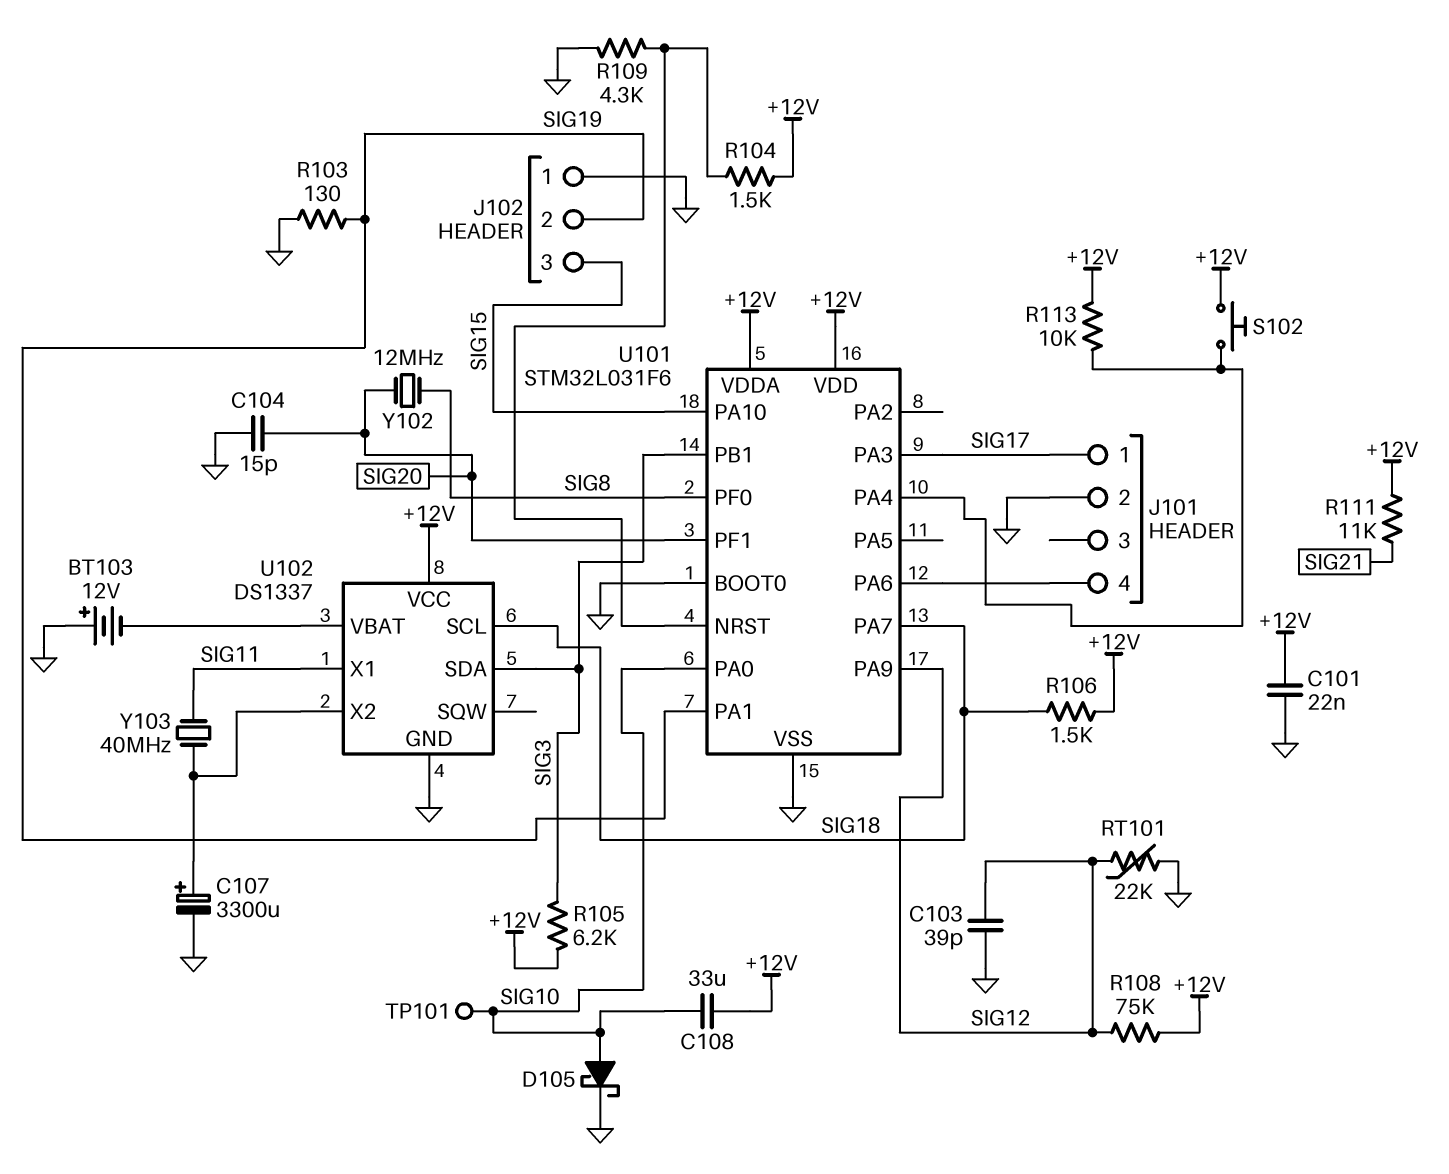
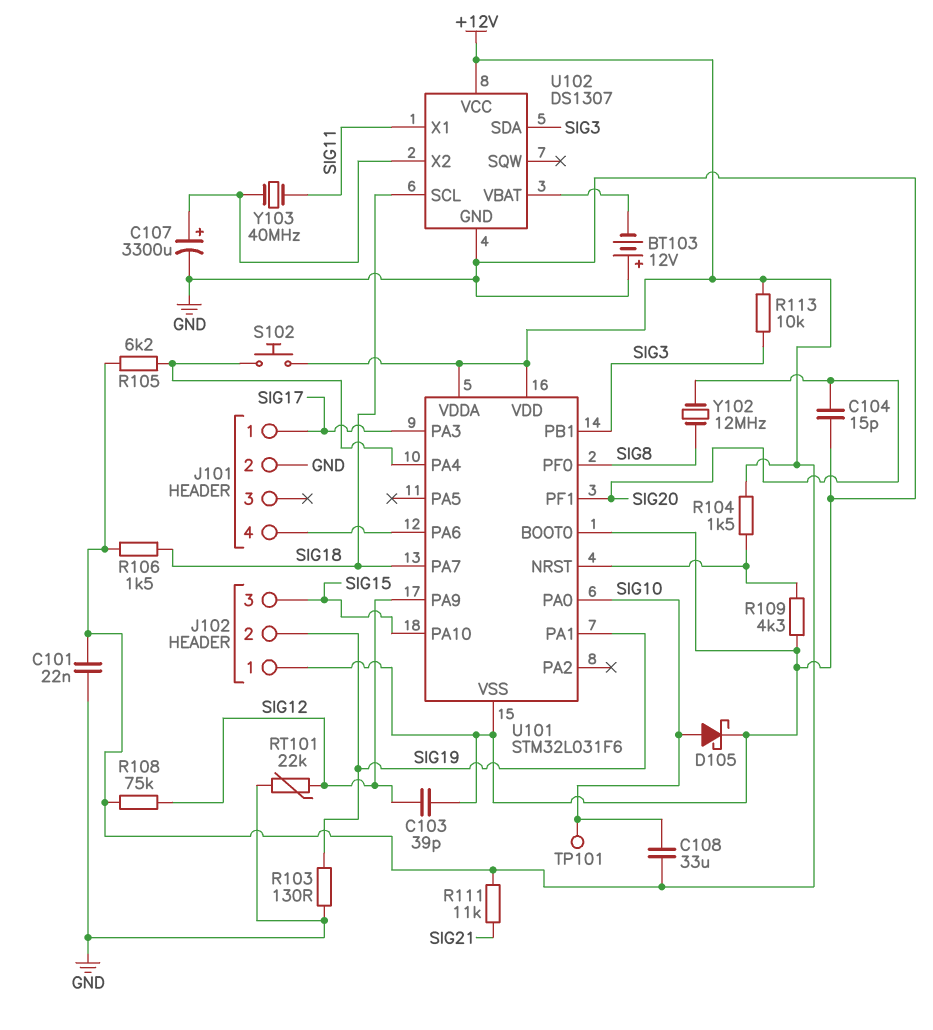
R105: 6.2k (+12V, SIG3) -> 6.2k (+12V, U101/PA4)
R113: 10k (+12V, U101/PA4) -> 10k (+12V, SIG3)
U102: DS1337 -> DS1307

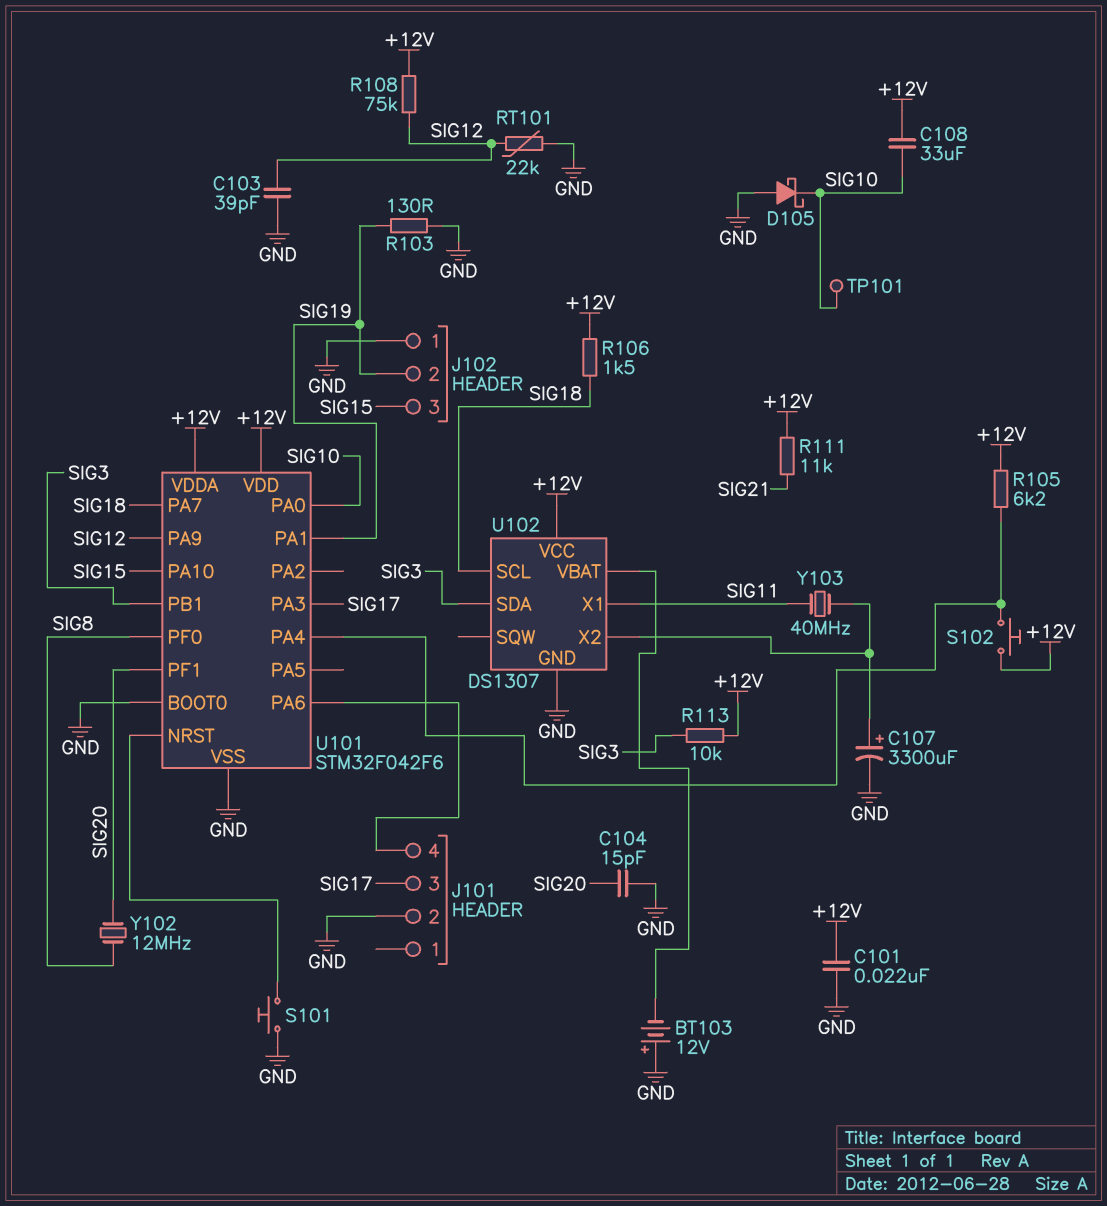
D105: schottky (A SIG10, K GND) -> schottky (A GND, K SIG10)
J101 pin 1: SIG17 -> none
J101 pin 3: none -> SIG17
R104: 1.5k (+12V, U101/NRST) -> none
R109: 4.3k (GND, U101/NRST) -> none
S101: none -> button (GND, U101/NRST)
U101: STM32L031F6 -> STM32F042F6

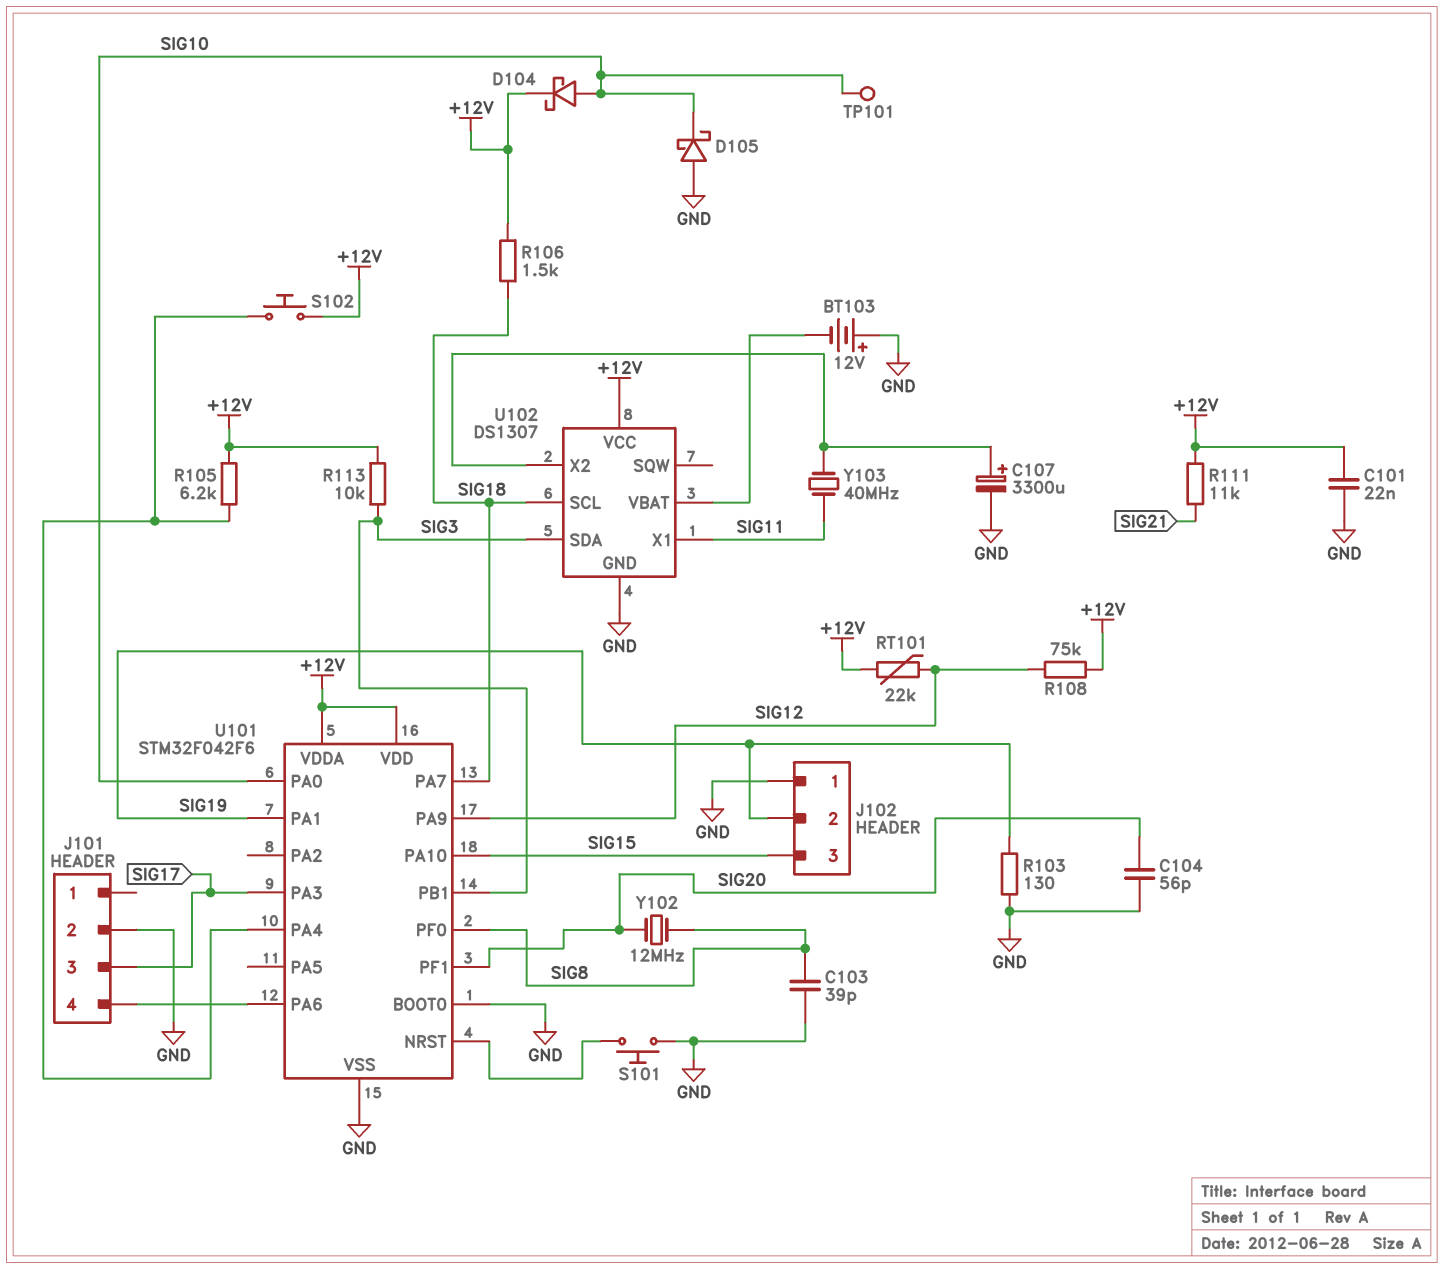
C103: 39pF (GND, SIG12) -> 39pF (GND, SIG8)
C104: 15pF (GND, SIG20) -> 56pF (GND, SIG20)
C108: 33uF (+12V, SIG10) -> none
D104: none -> schottky (A SIG10, K +12V)
RT101: 22k (GND, SIG12) -> 22k (+12V, SIG12)

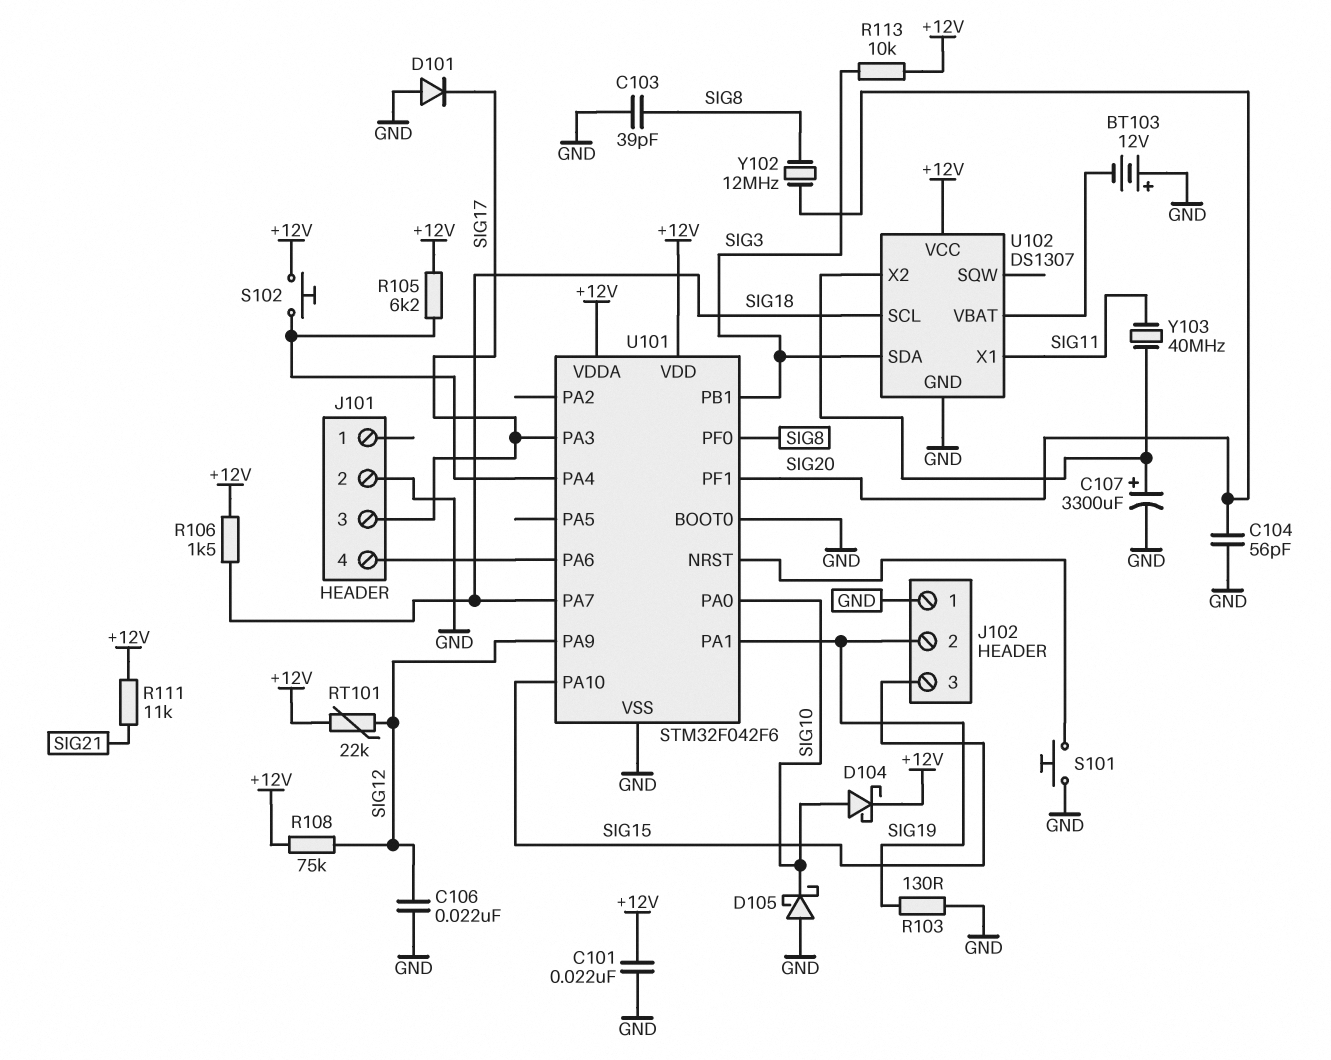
C106: none -> 22nF (GND, SIG12)
D101: none -> diode (A GND, K SIG17)
TP101: test point (SIG10) -> none

